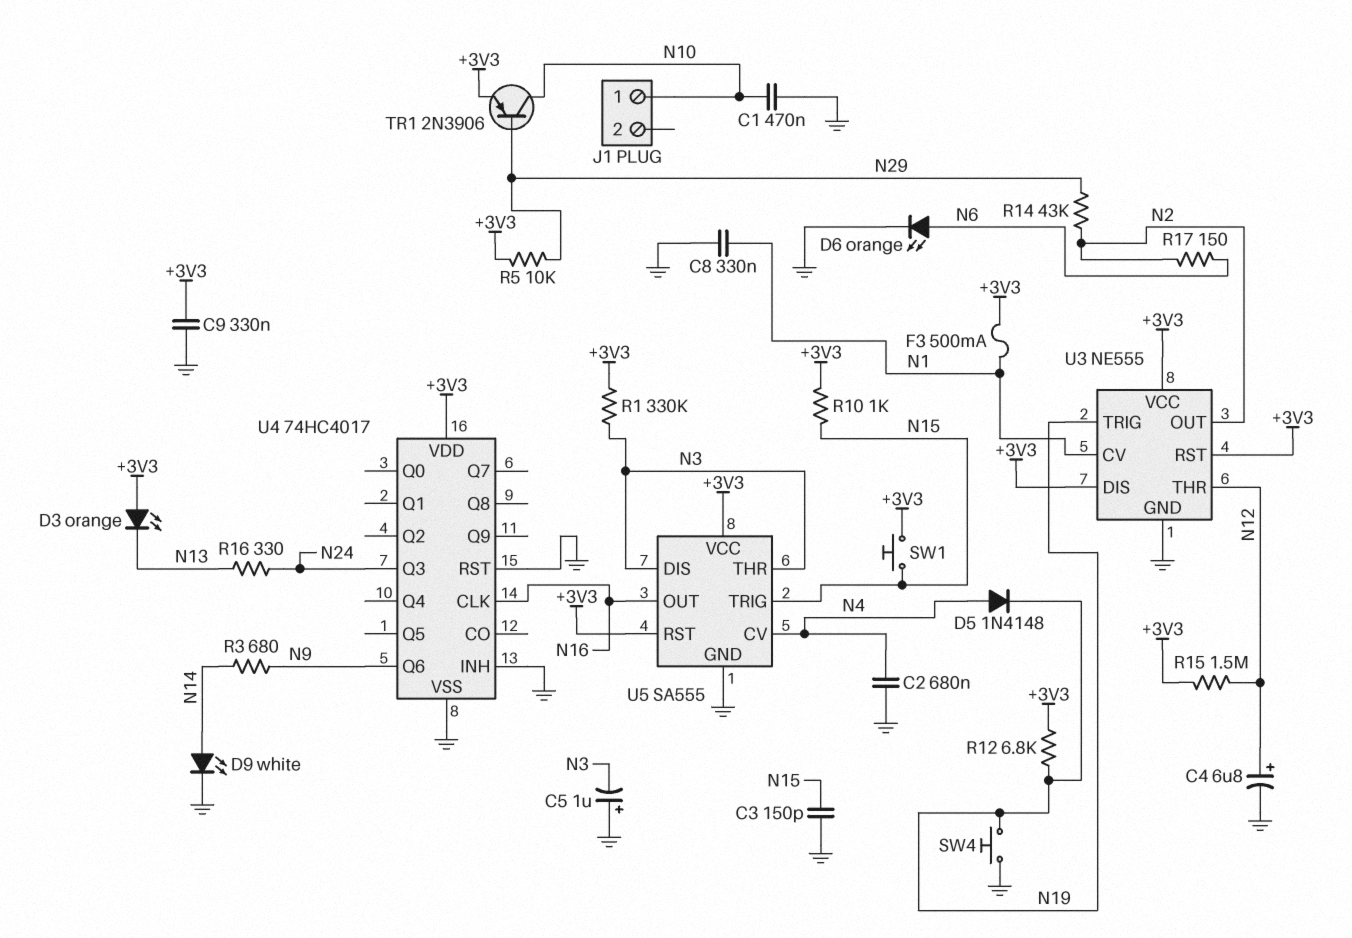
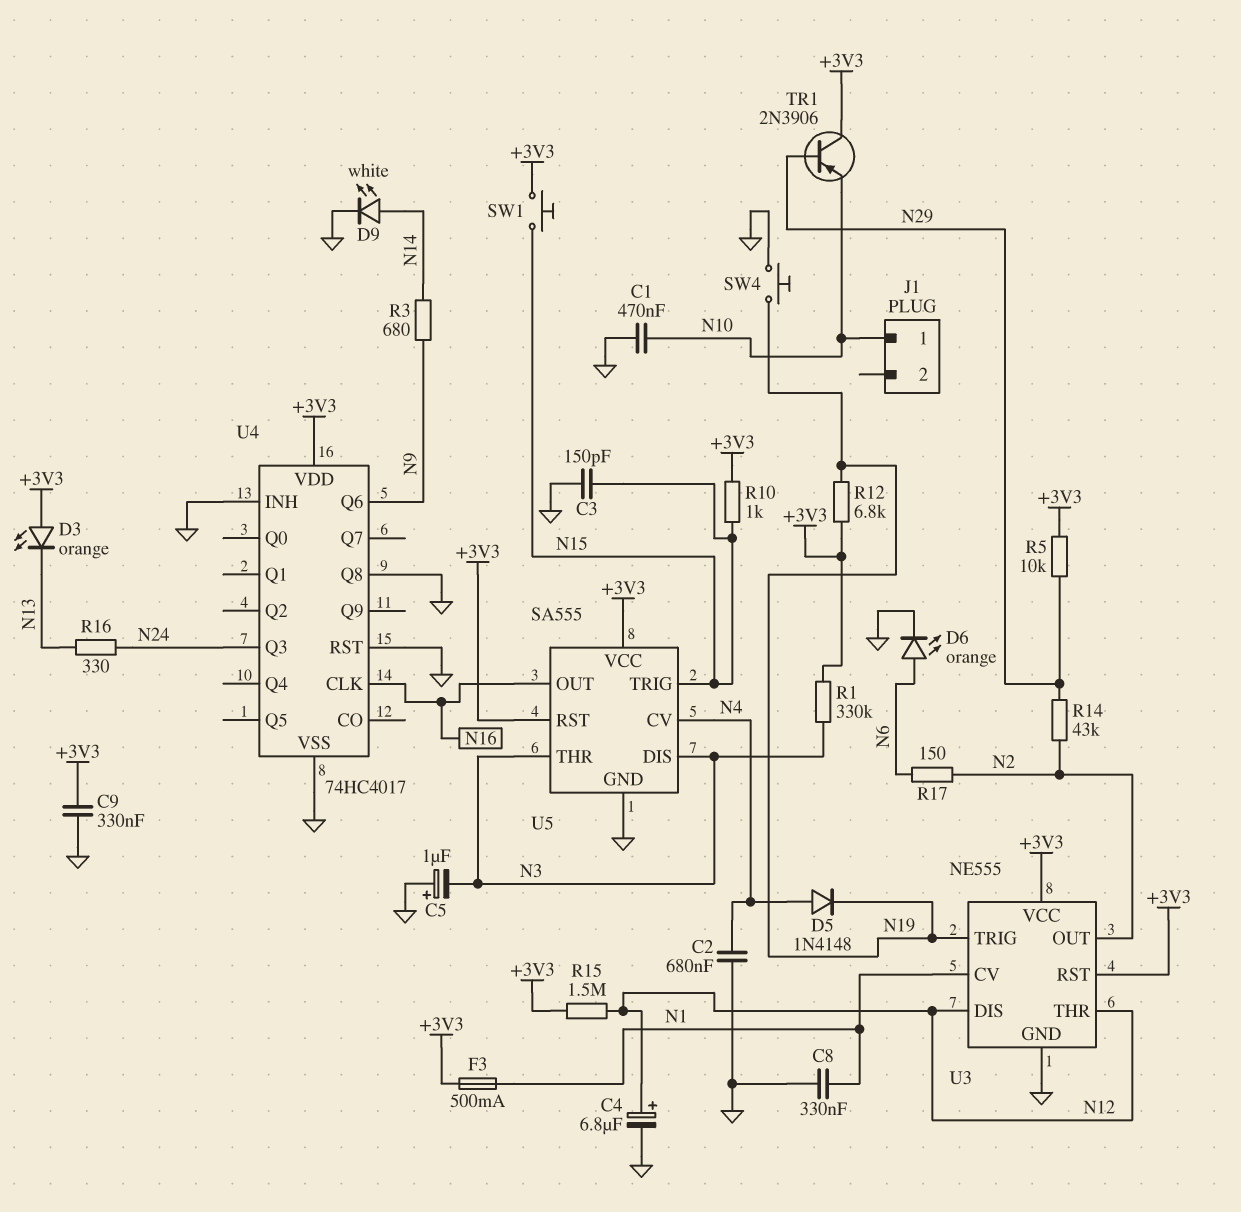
TR1: PNP 2N3906 (B N29, C N10, E +3V3) -> PNP 2N3906 (B N29, C +3V3, E N10)
U3 pin DIS: +3V3 -> N12
U4 pin Q8: none -> GND

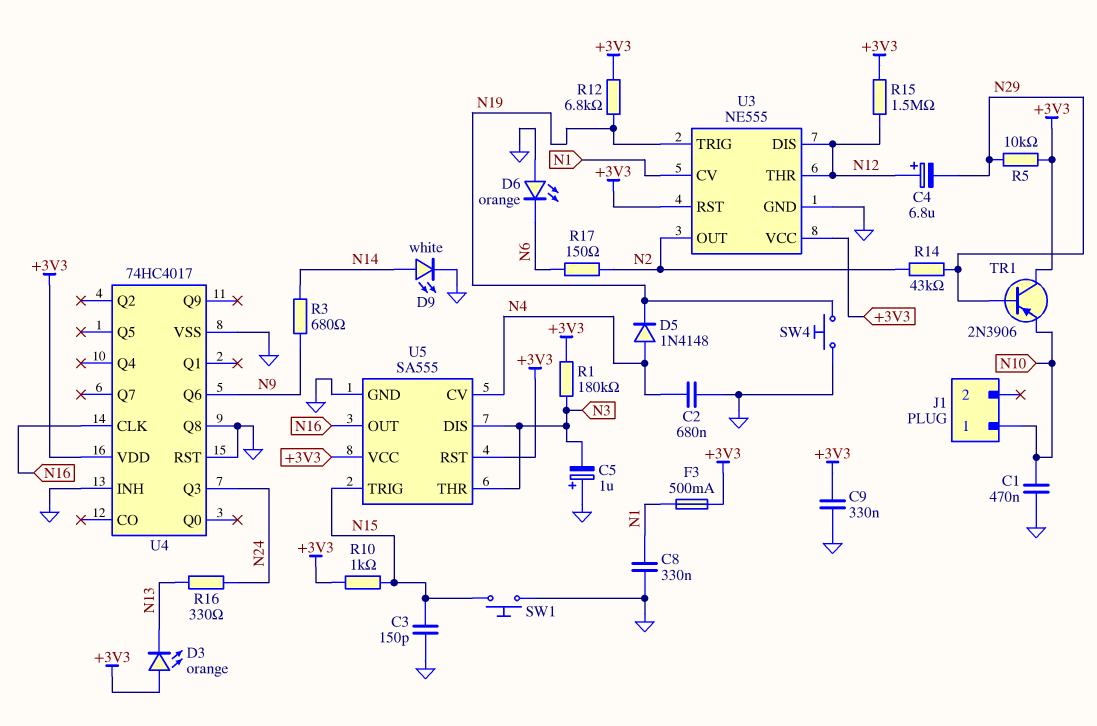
C4: 6.8uF (plus N12, minus GND) -> 6.8uF (plus N12, minus N29)
D6: LED orange (A N6, K GND) -> LED orange (A GND, K N6)
R1: 330k (+3V3, N3) -> 180k (+3V3, N3)
SW1: button (+3V3, N15) -> button (GND, N15)

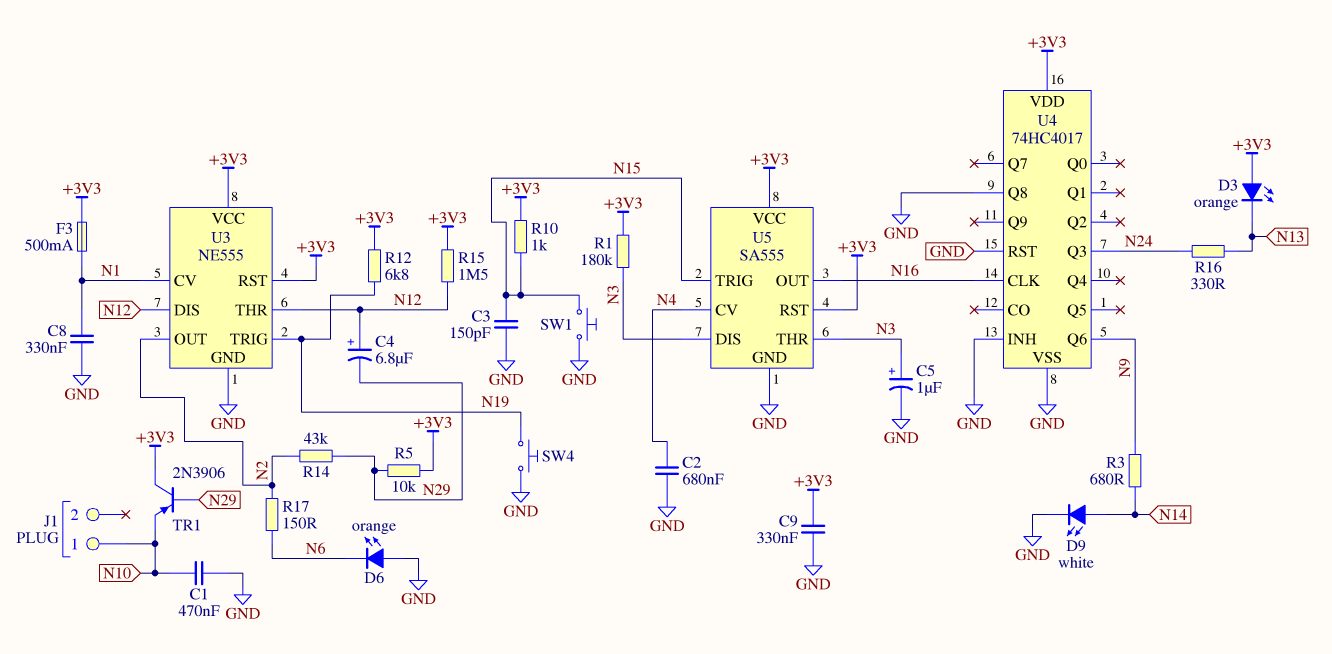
C5: 1uF (plus GND, minus N3) -> 1uF (plus N3, minus GND)
D5: diode 1N4148 (A N4, K N19) -> none

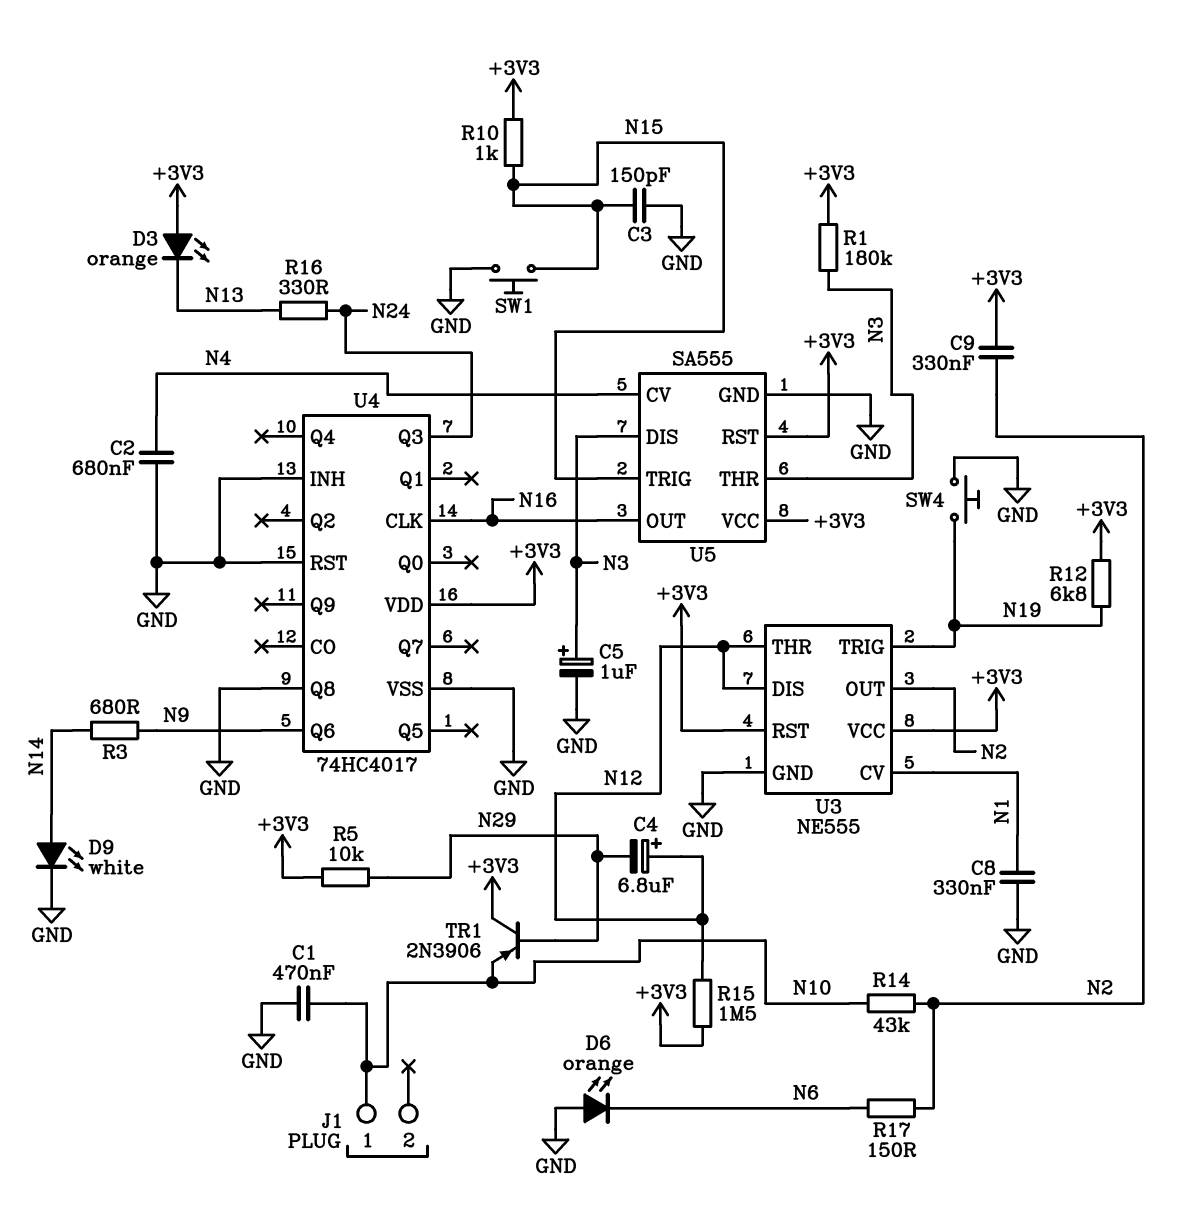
C9: 330nF (+3V3, GND) -> 330nF (+3V3, N2)
F3: 500mA (+3V3, N1) -> none
R14: 43k (N2, N29) -> 43k (N2, N10)

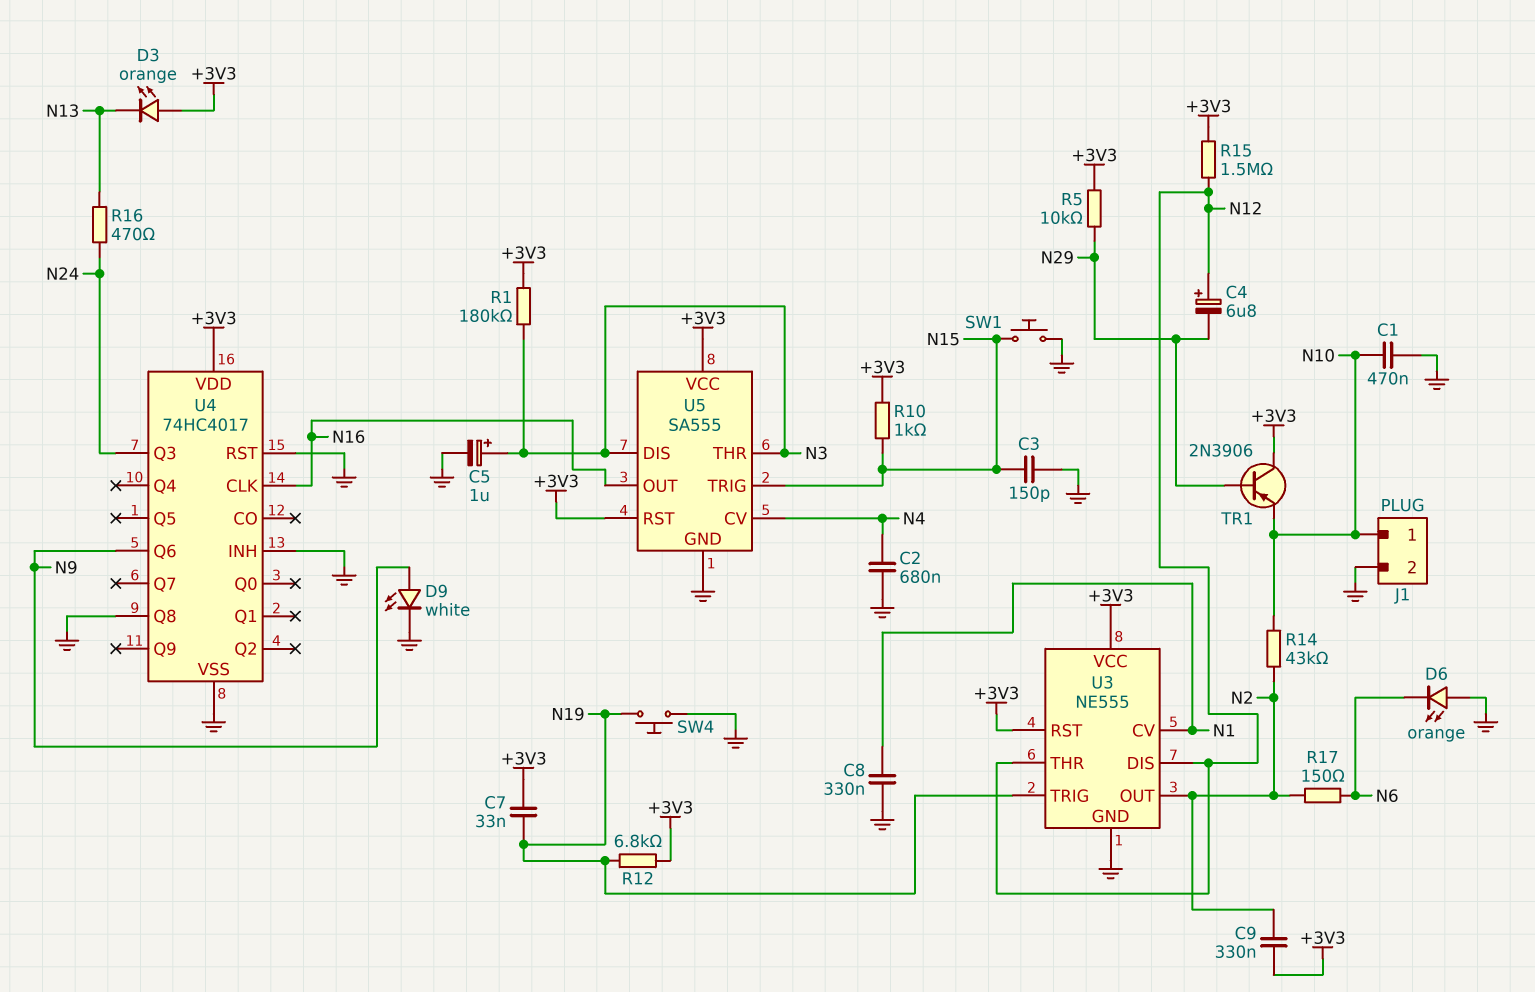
C7: none -> 33nF (+3V3, N19)
D9: LED white (A N14, K GND) -> LED white (A N9, K GND)
J1 pin 2: none -> GND
R3: 680 (N9, N14) -> none
R16: 330 (N13, N24) -> 470 (N13, N24)

